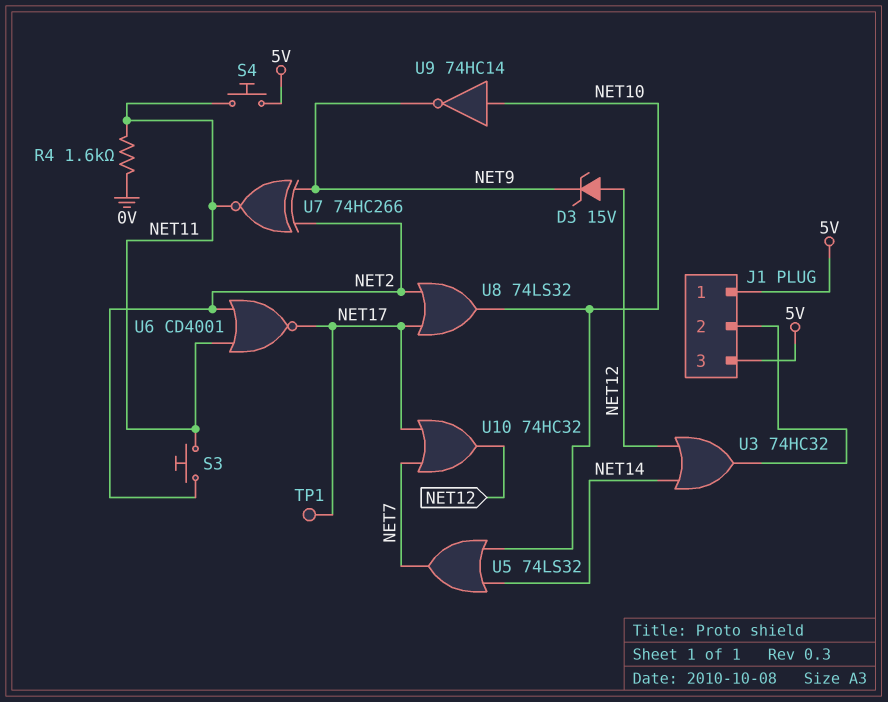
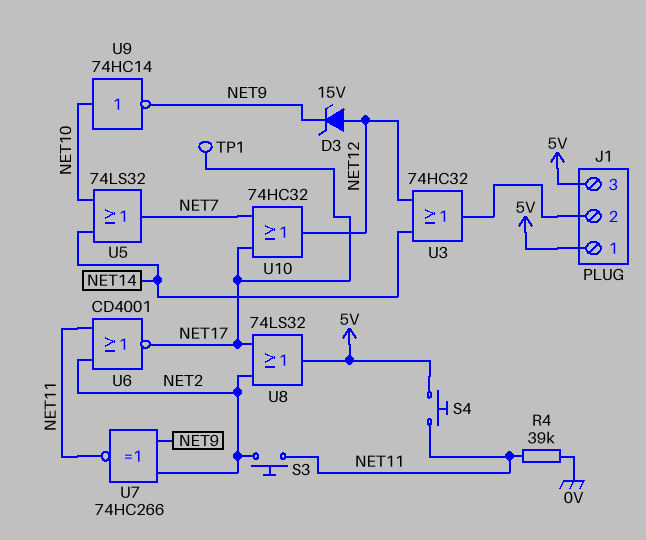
R4: 1.6k (0V, NET11) -> 39k (0V, NET11)
U8: OR 74LS32 (in NET2, in NET17, out NET10) -> OR 74LS32 (in NET2, in NET17, out 5V)

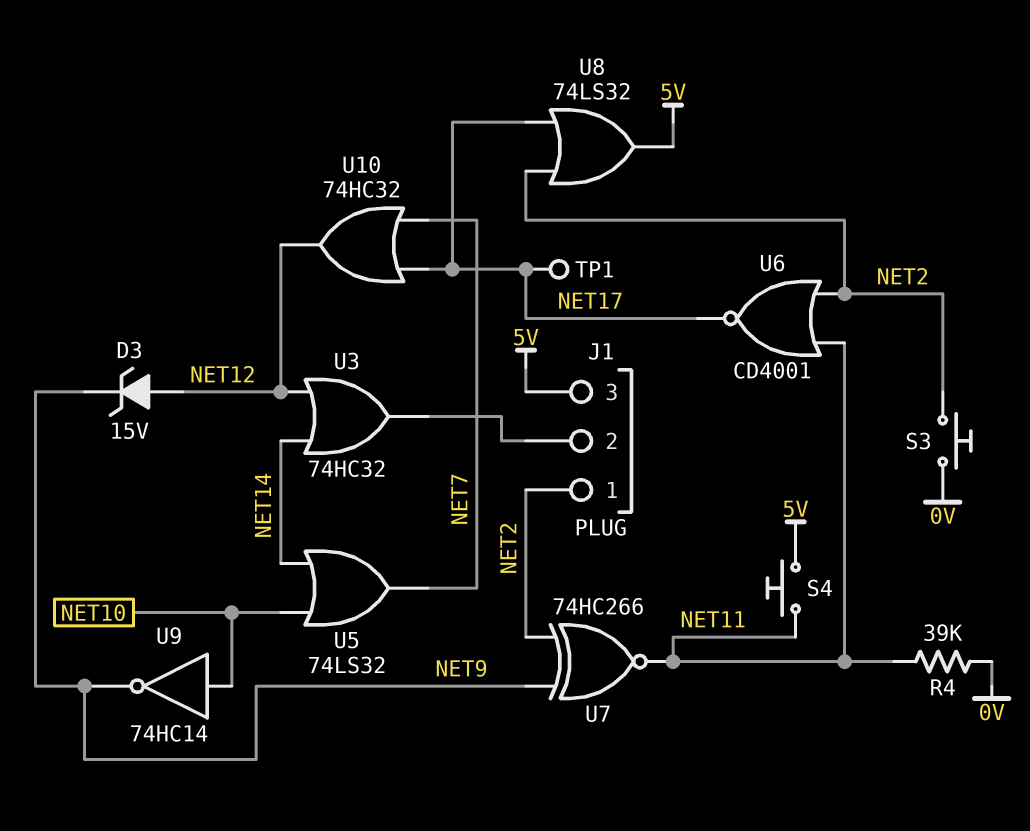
J1 pin 1: 5V -> NET2
S3: button (NET2, NET11) -> button (0V, NET2)

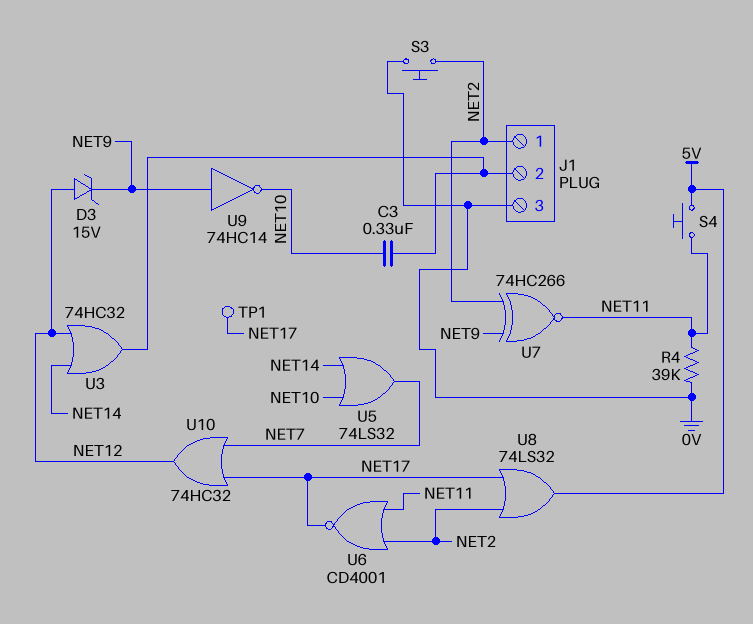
C3: none -> 330nF (J1/2, NET10)
J1 pin 3: 5V -> 0V
U9: NOT 74HC14 (in NET10, out NET9) -> NOT 74HC14 (in NET9, out NET10)

